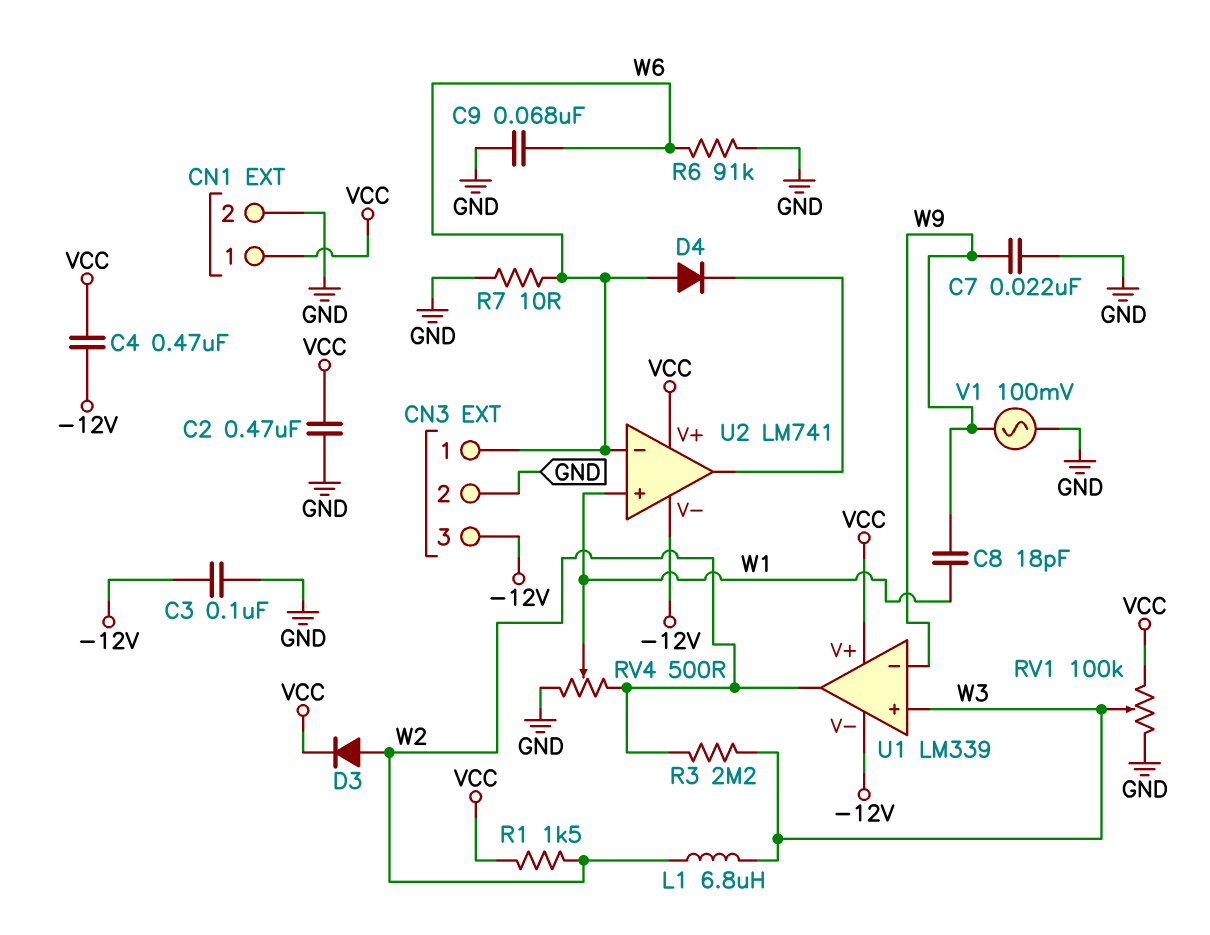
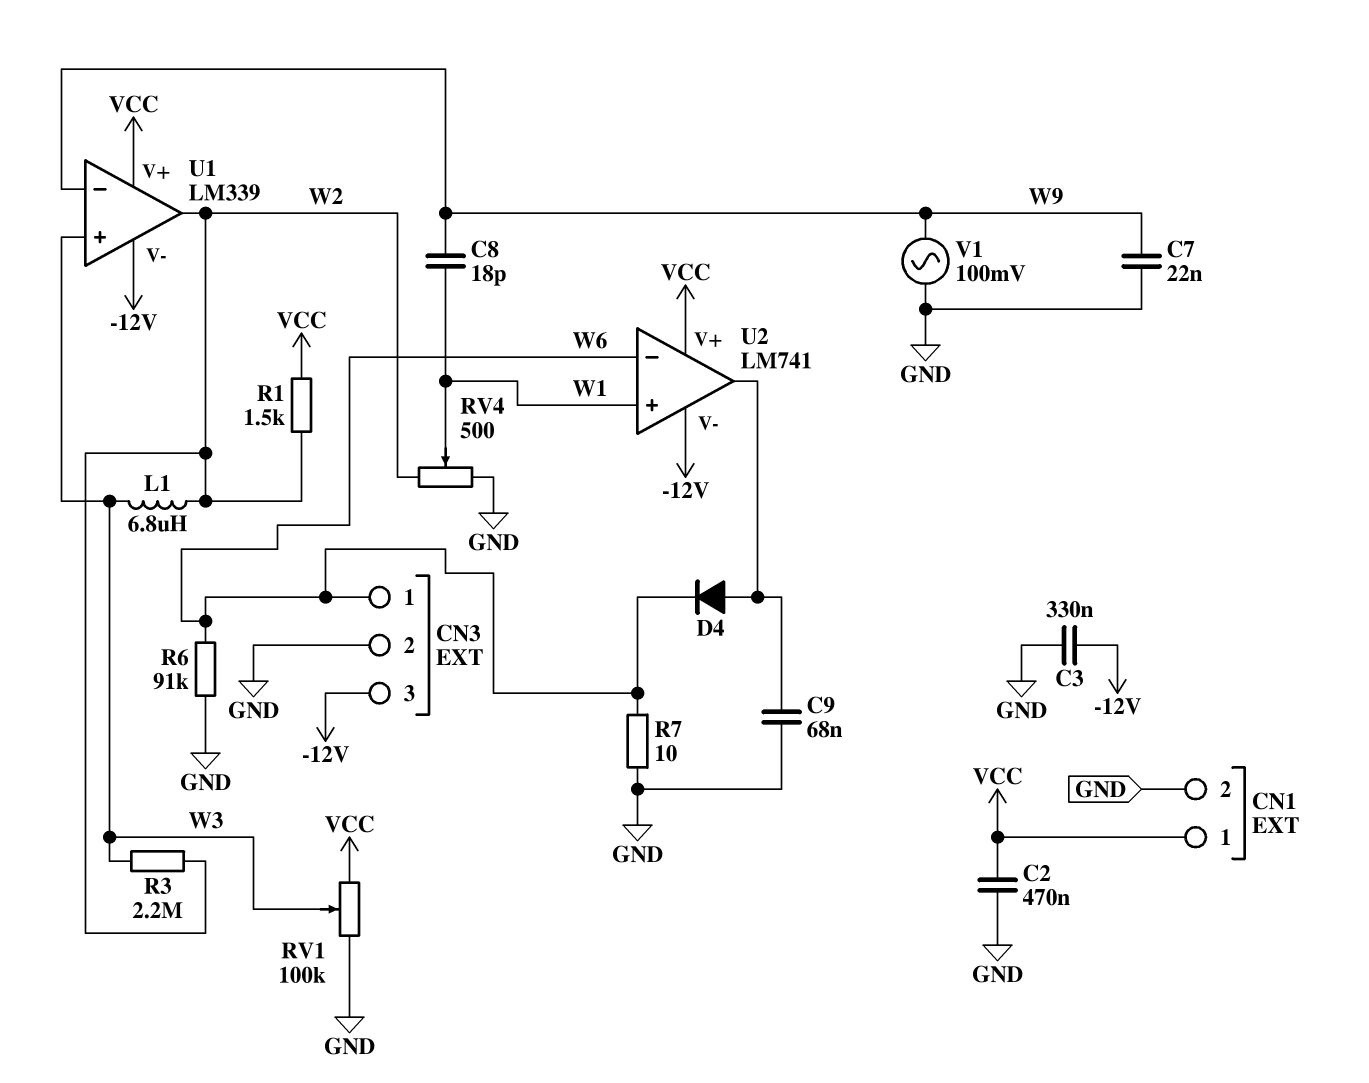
C3: 100nF (-12V, GND) -> 330nF (-12V, GND)
C4: 470nF (-12V, VCC) -> none
C9: 68nF (GND, W6) -> 68nF (GND, U2/out)
D3: diode (A W2, K VCC) -> none
D4: diode (A W6, K U2/out) -> diode (A U2/out, K W6)

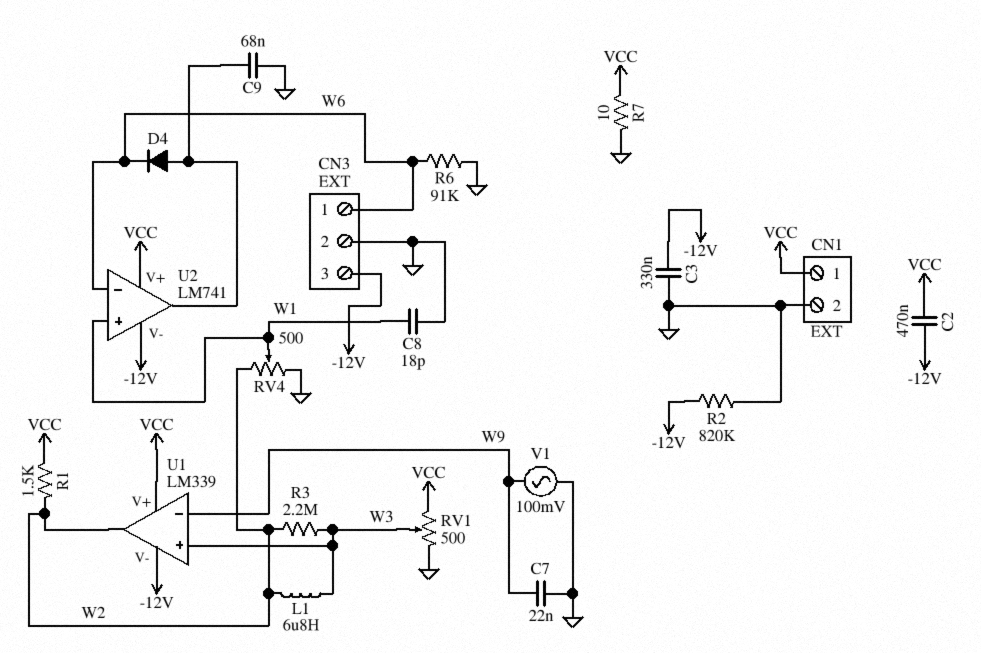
C2: 470nF (GND, VCC) -> 470nF (-12V, VCC)
C8: 18pF (W1, W9) -> 18pF (GND, W1)
R2: none -> 820k (-12V, GND)
R7: 10 (GND, W6) -> 10 (GND, VCC)
RV1: 100k (GND, VCC, wiper W3) -> 500 (GND, VCC, wiper W3)

